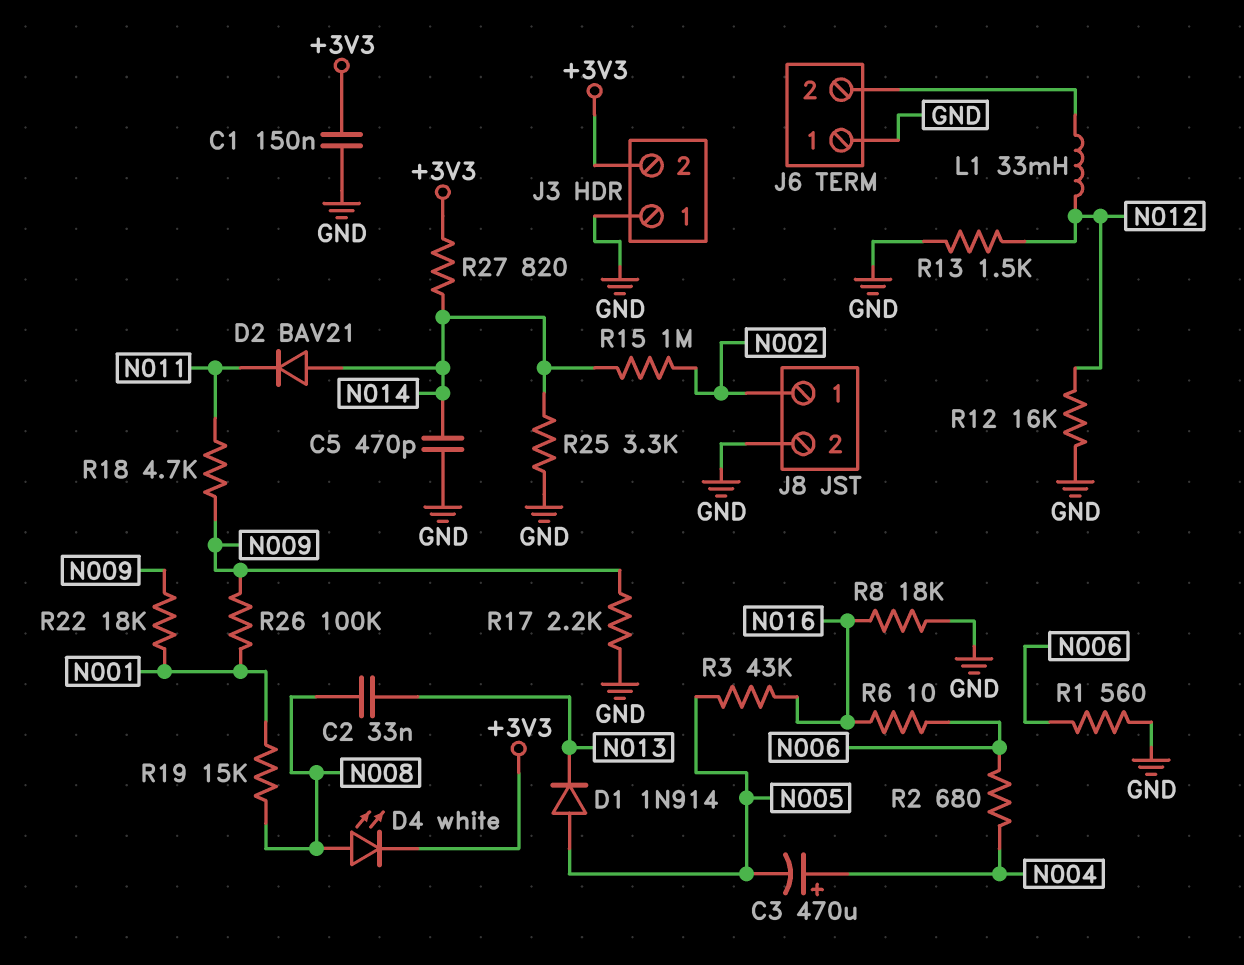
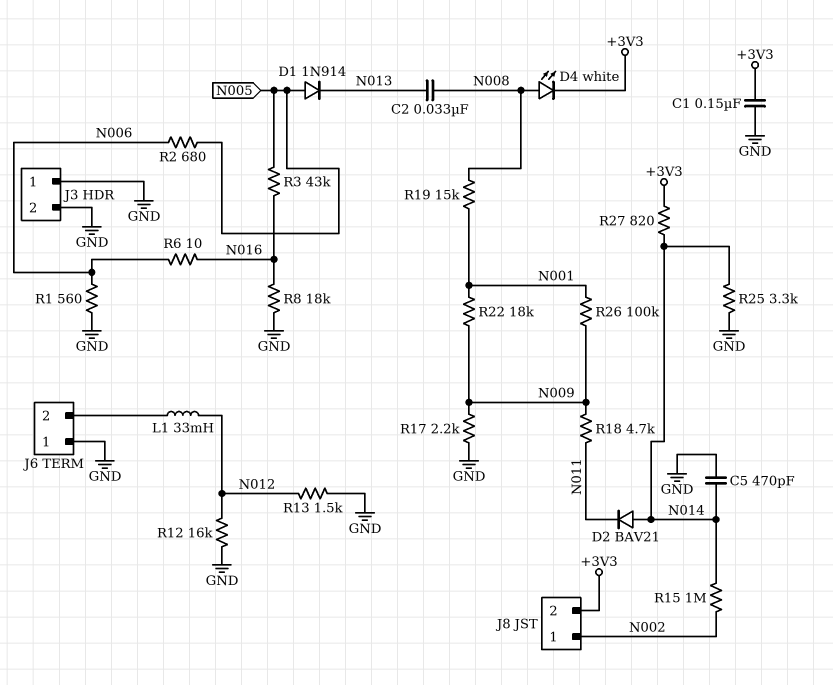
C3: 470uF (plus N004, minus N005) -> none
J3 pin 2: +3V3 -> GND
J8 pin 2: GND -> +3V3
R2: 680 (N004, N006) -> 680 (N005, N006)

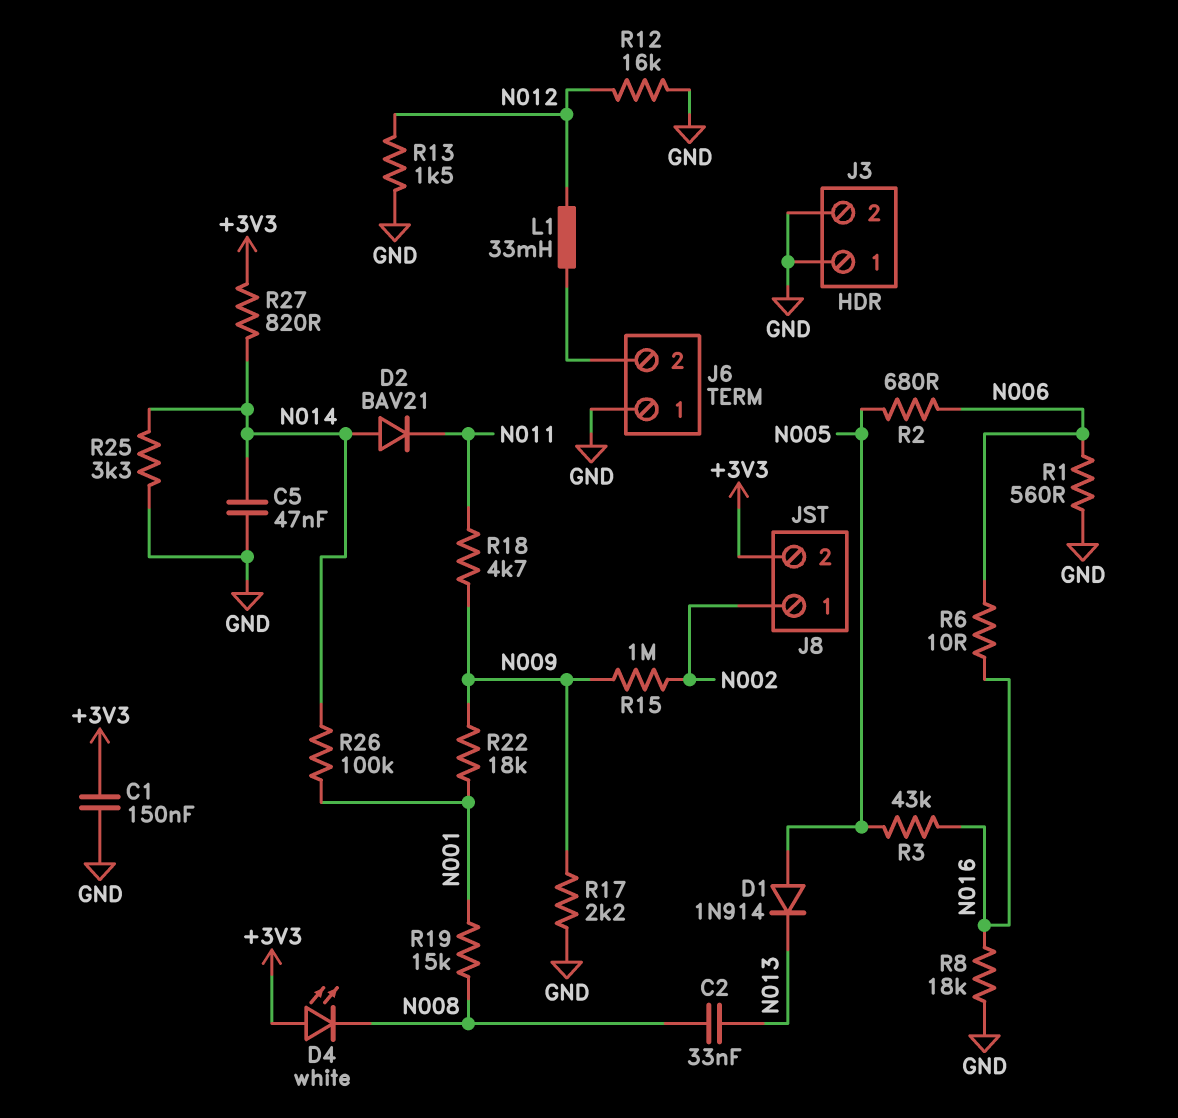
C5: 470pF (GND, N014) -> 47nF (GND, N014)
D4: LED white (A N008, K +3V3) -> LED white (A +3V3, K N008)
R15: 1M (N002, N014) -> 1M (N002, N009)
R26: 100k (N001, N009) -> 100k (N001, N014)

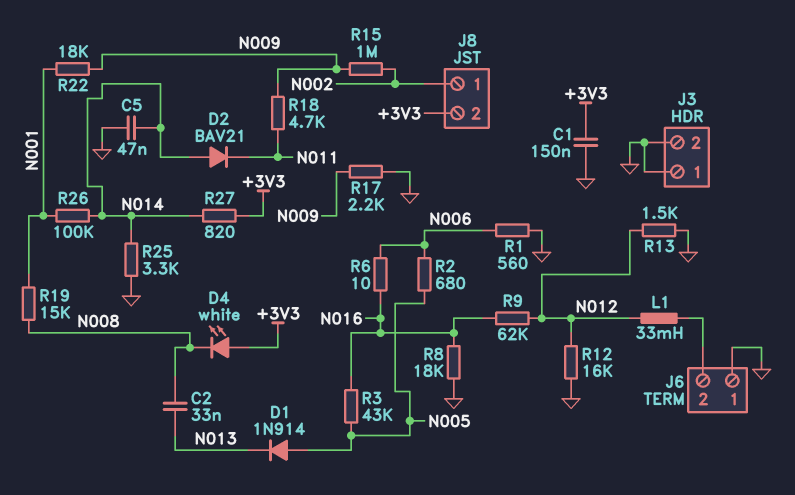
R9: none -> 62k (N012, N016)

